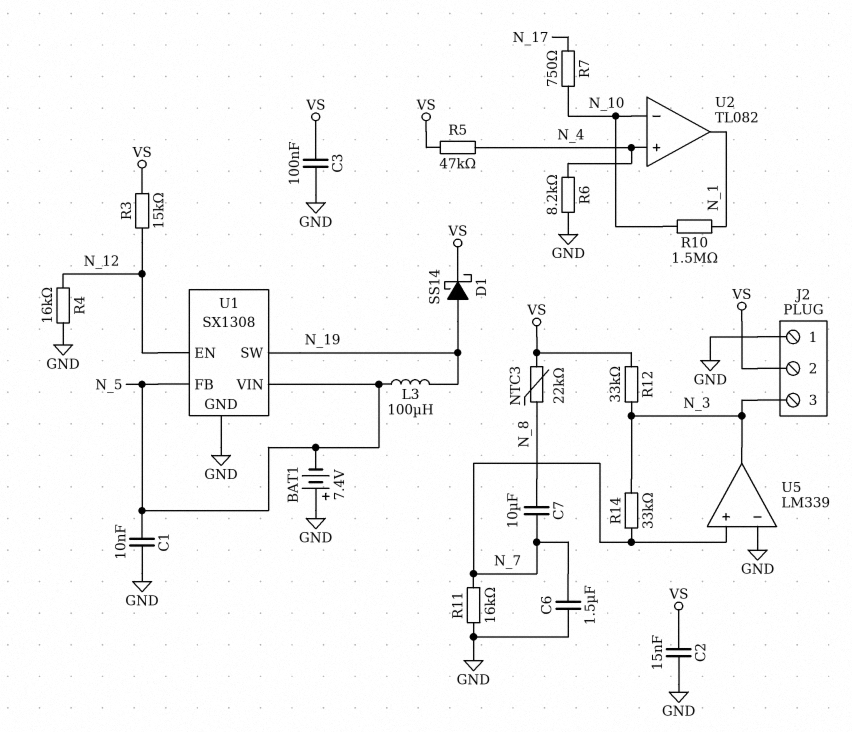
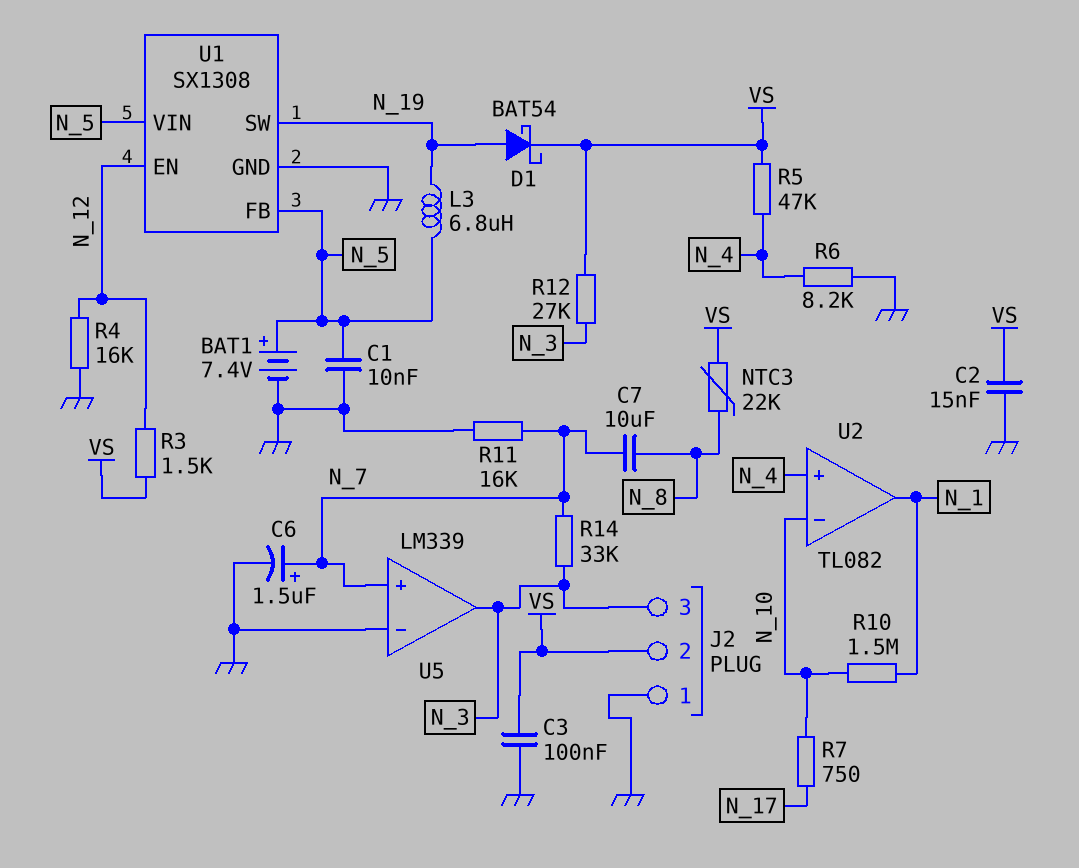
BAT1: 7.4V (plus GND, minus N_5) -> 7.4V (plus N_5, minus GND)
C6: 1.5uF (GND, N_7) -> 1.5uF (plus N_7, minus GND)
D1: schottky SS14 (A N_19, K VS) -> schottky BAT54 (A N_19, K VS)
L3: 100uH (N_5, N_19) -> 6.8uH (N_5, N_19)
R3: 15k (N_12, VS) -> 1.5k (N_12, VS)
R12: 33k (N_3, VS) -> 27k (N_3, VS)

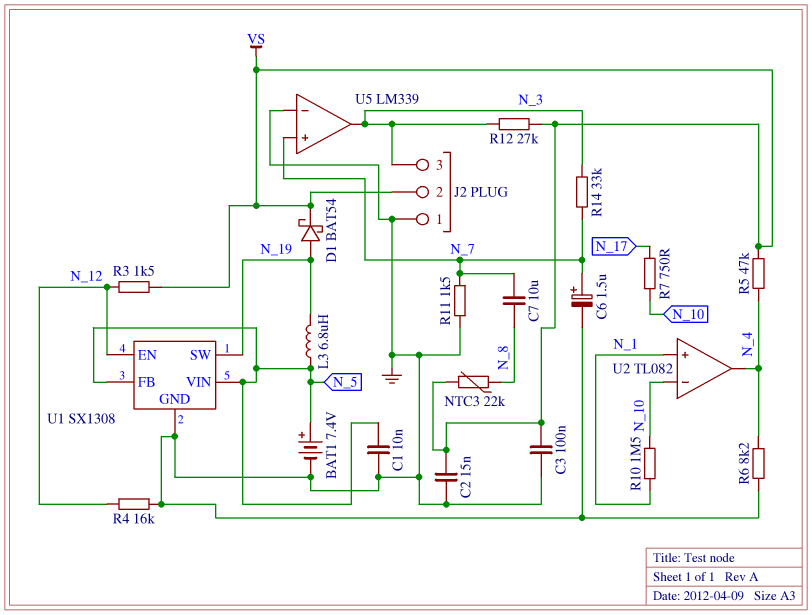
R11: 16k (GND, N_7) -> 1.5k (GND, N_7)
U2 pin in+: N_4 -> N_1
U2 pin out: N_1 -> N_4

